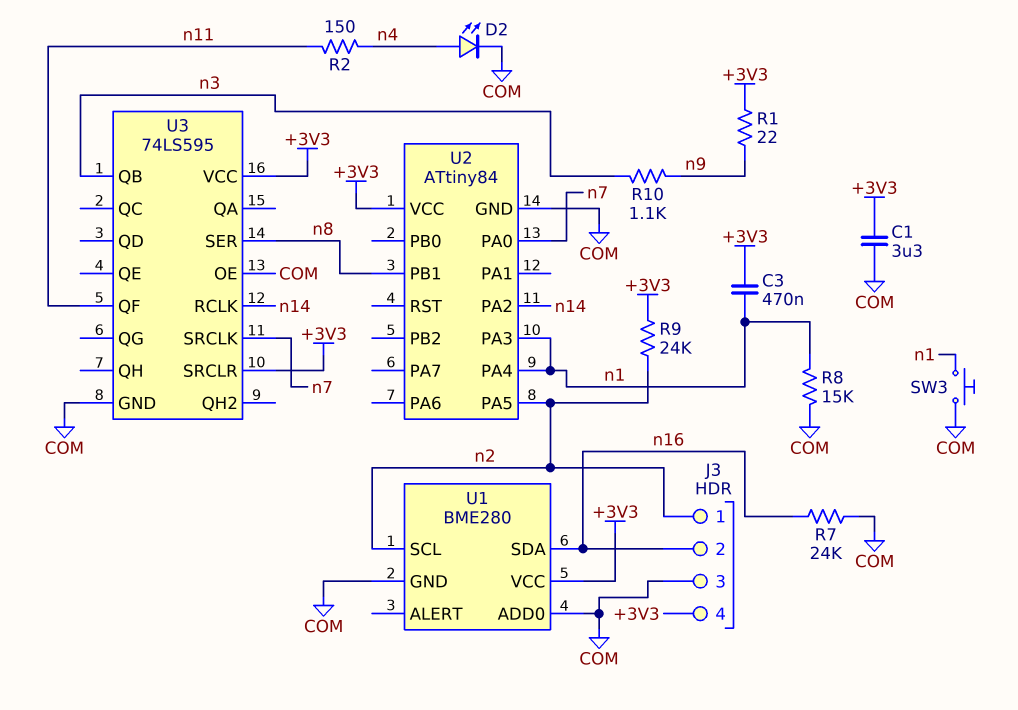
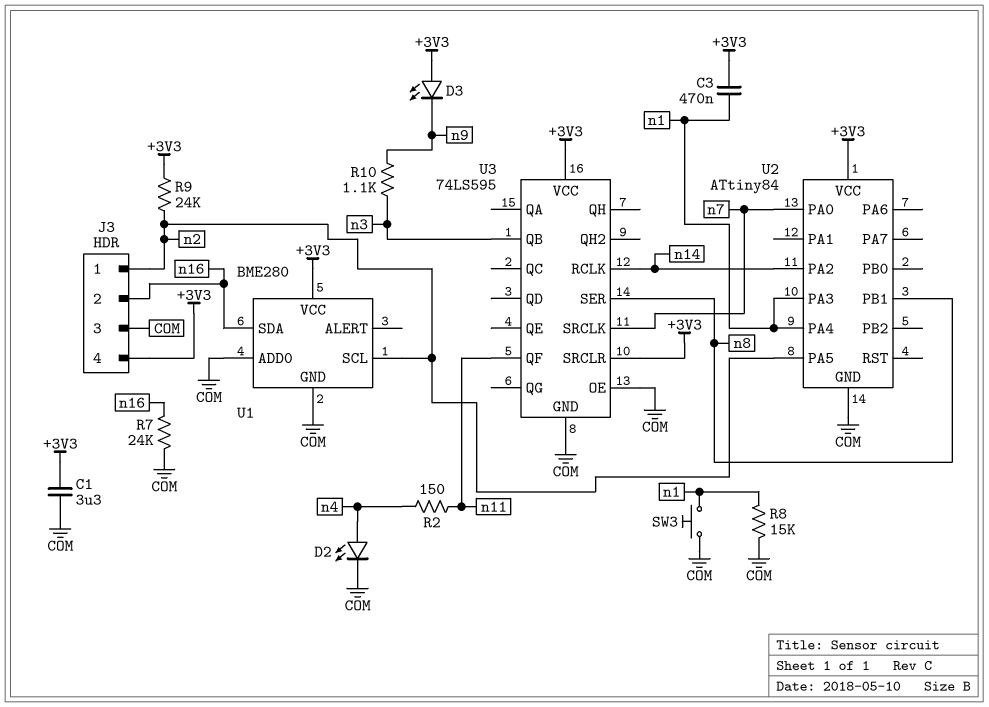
D3: none -> LED (A +3V3, K n9)
R1: 22 (+3V3, n9) -> none

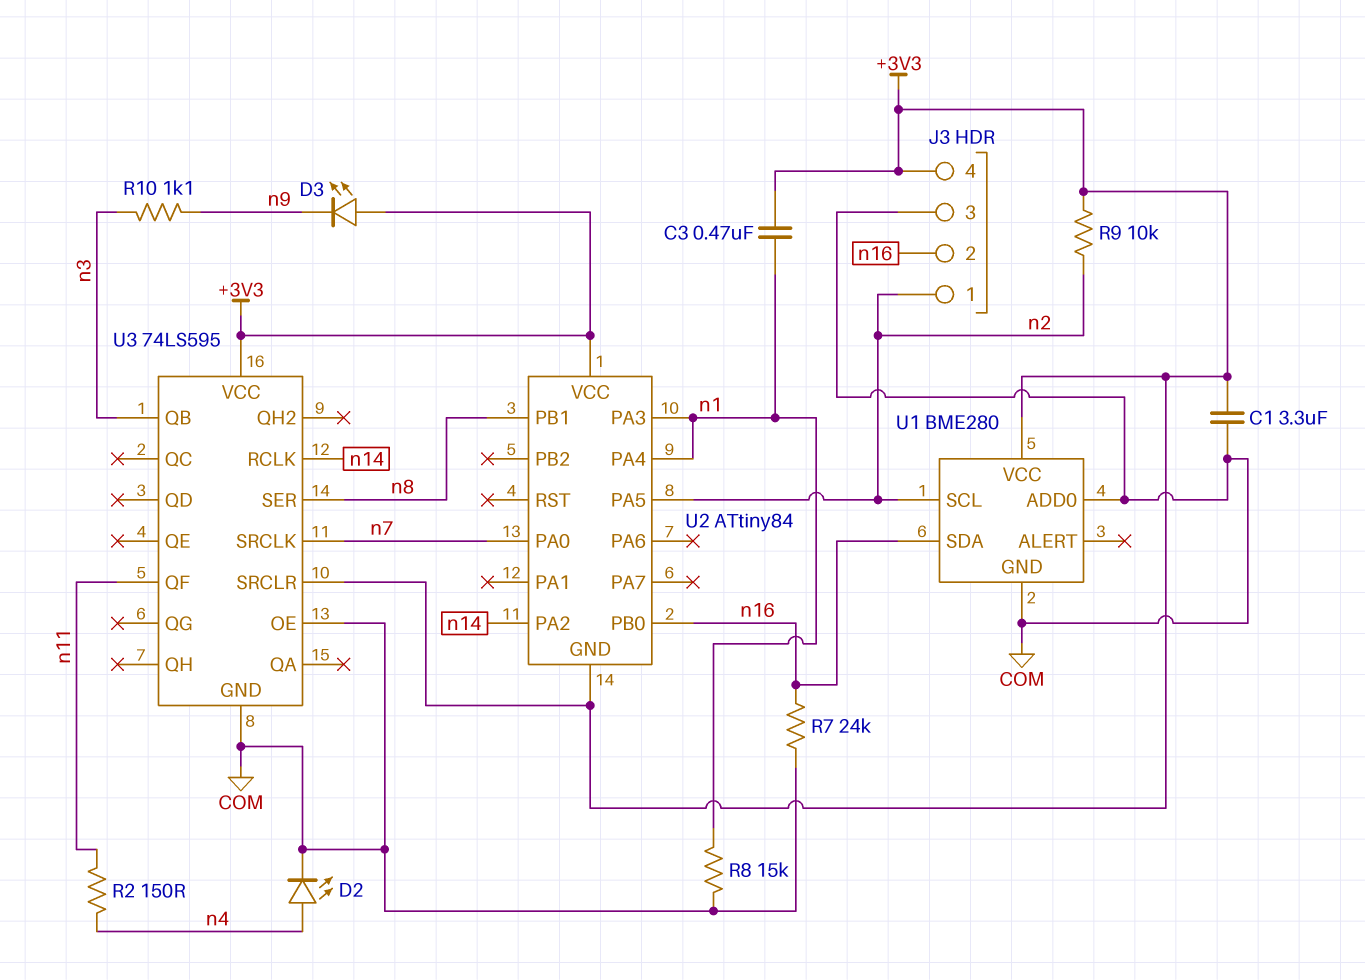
R9: 24k (+3V3, n2) -> 10k (+3V3, n2)
SW3: button (COM, n1) -> none
U2 pin GND: COM -> +3V3
U2 pin PB0: none -> n16

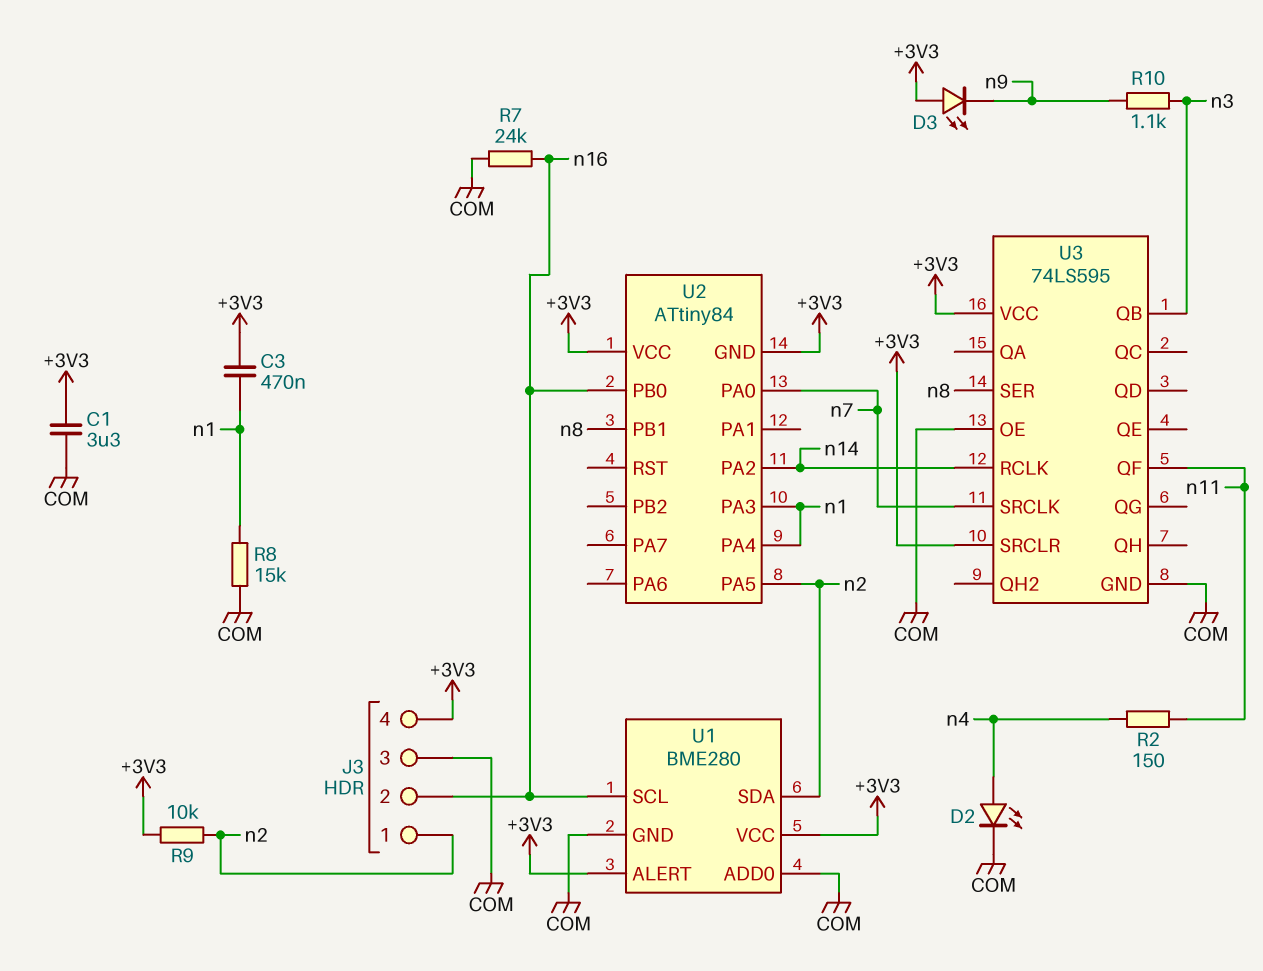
U1 pin ALERT: none -> +3V3
U1 pin SCL: n2 -> n16
U1 pin SDA: n16 -> n2

